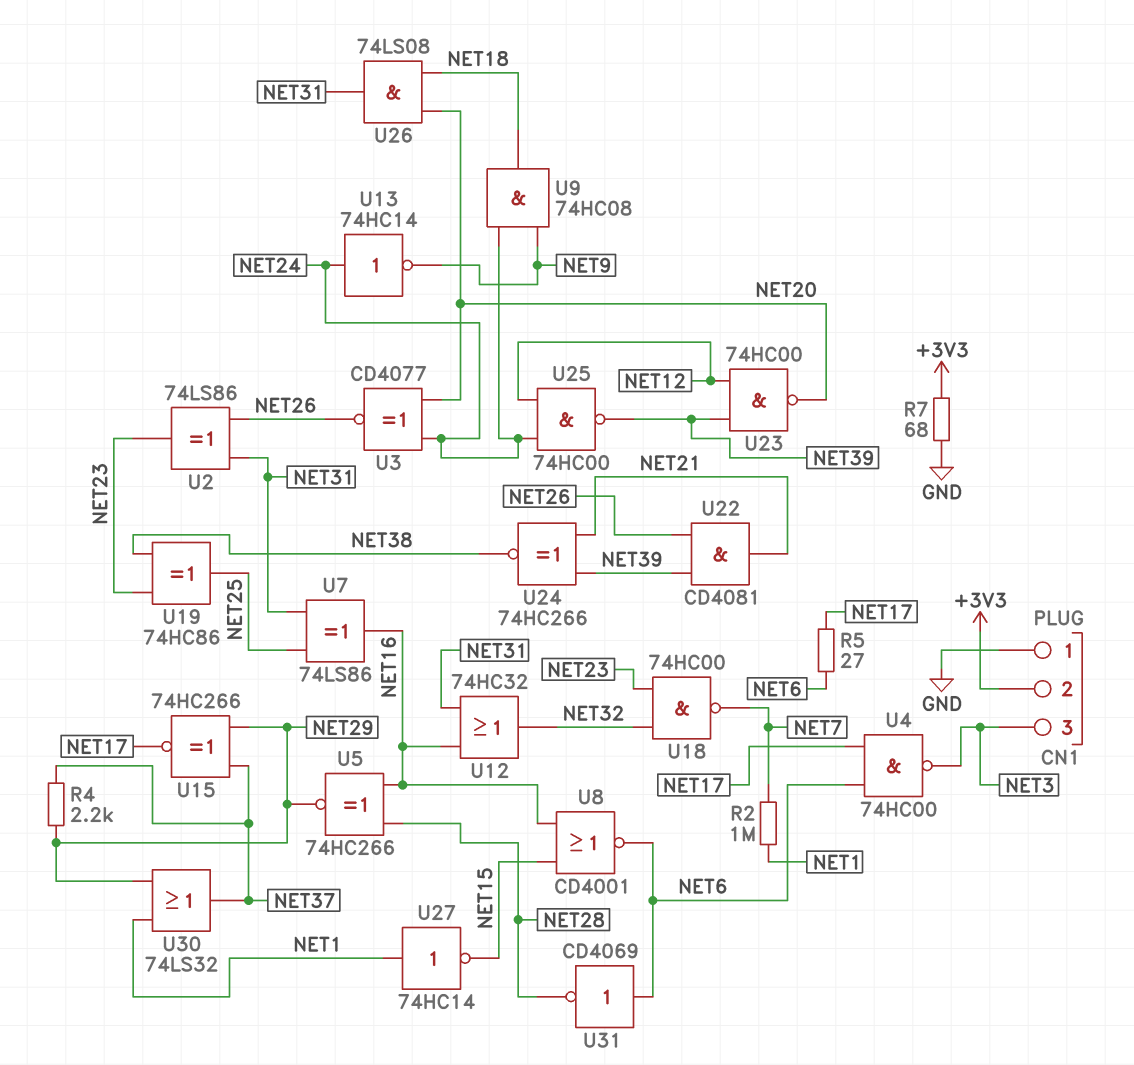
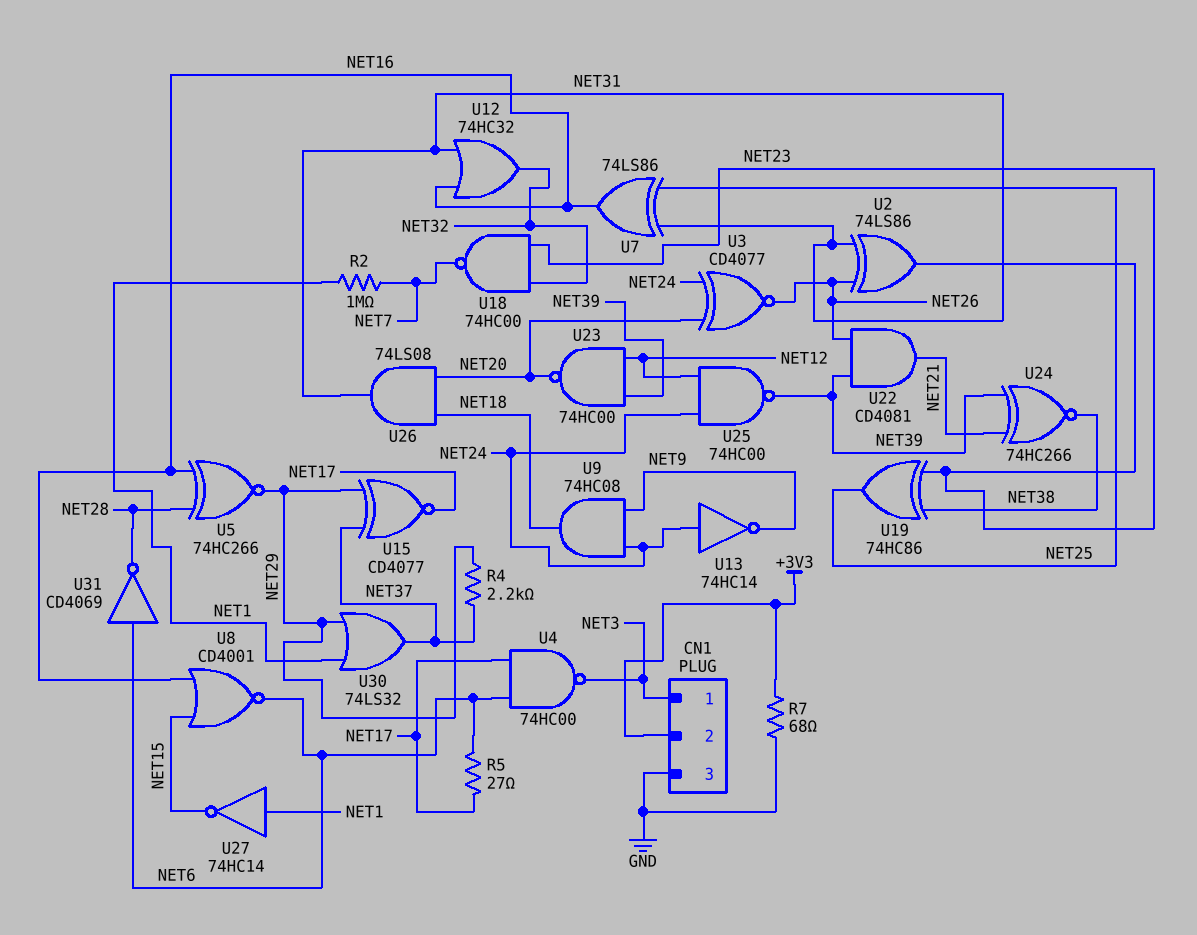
CN1 pin 1: GND -> NET3
CN1 pin 3: NET3 -> GND
U15: XNOR 74HC266 (in NET29, in NET37, out NET17) -> XNOR CD4077 (in NET29, in NET37, out NET17)

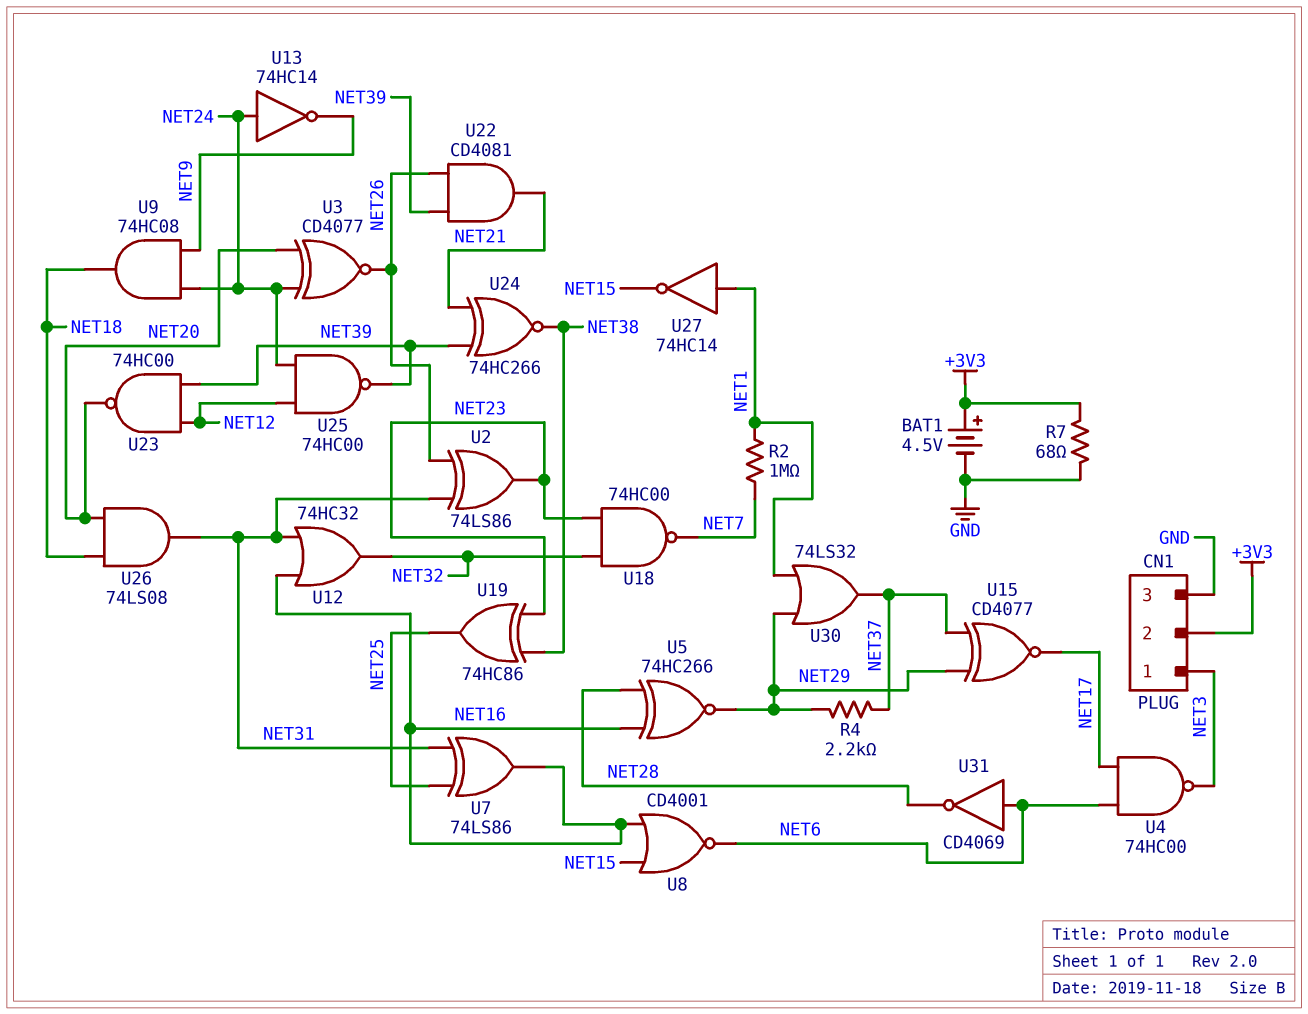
BAT1: none -> 4.5V (plus +3V3, minus GND)
R5: 27 (NET6, NET17) -> none

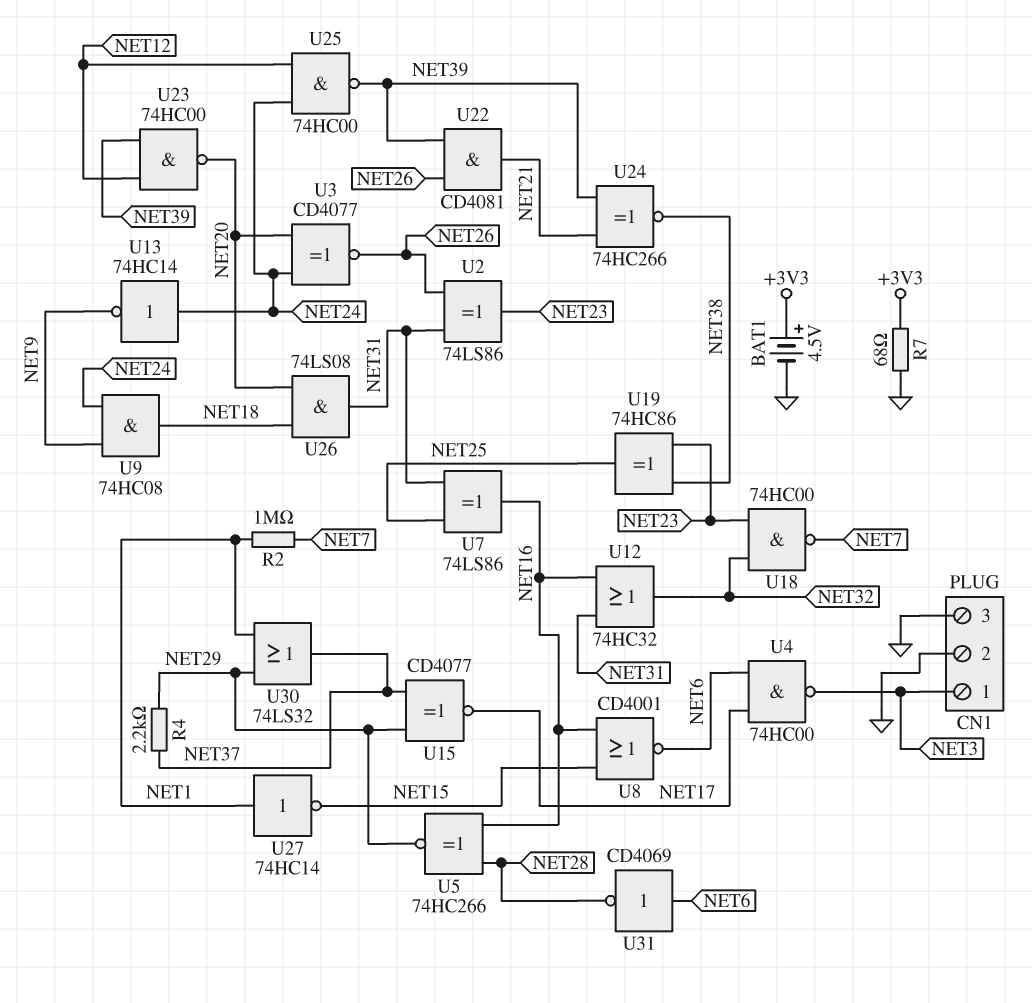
CN1 pin 2: +3V3 -> GND

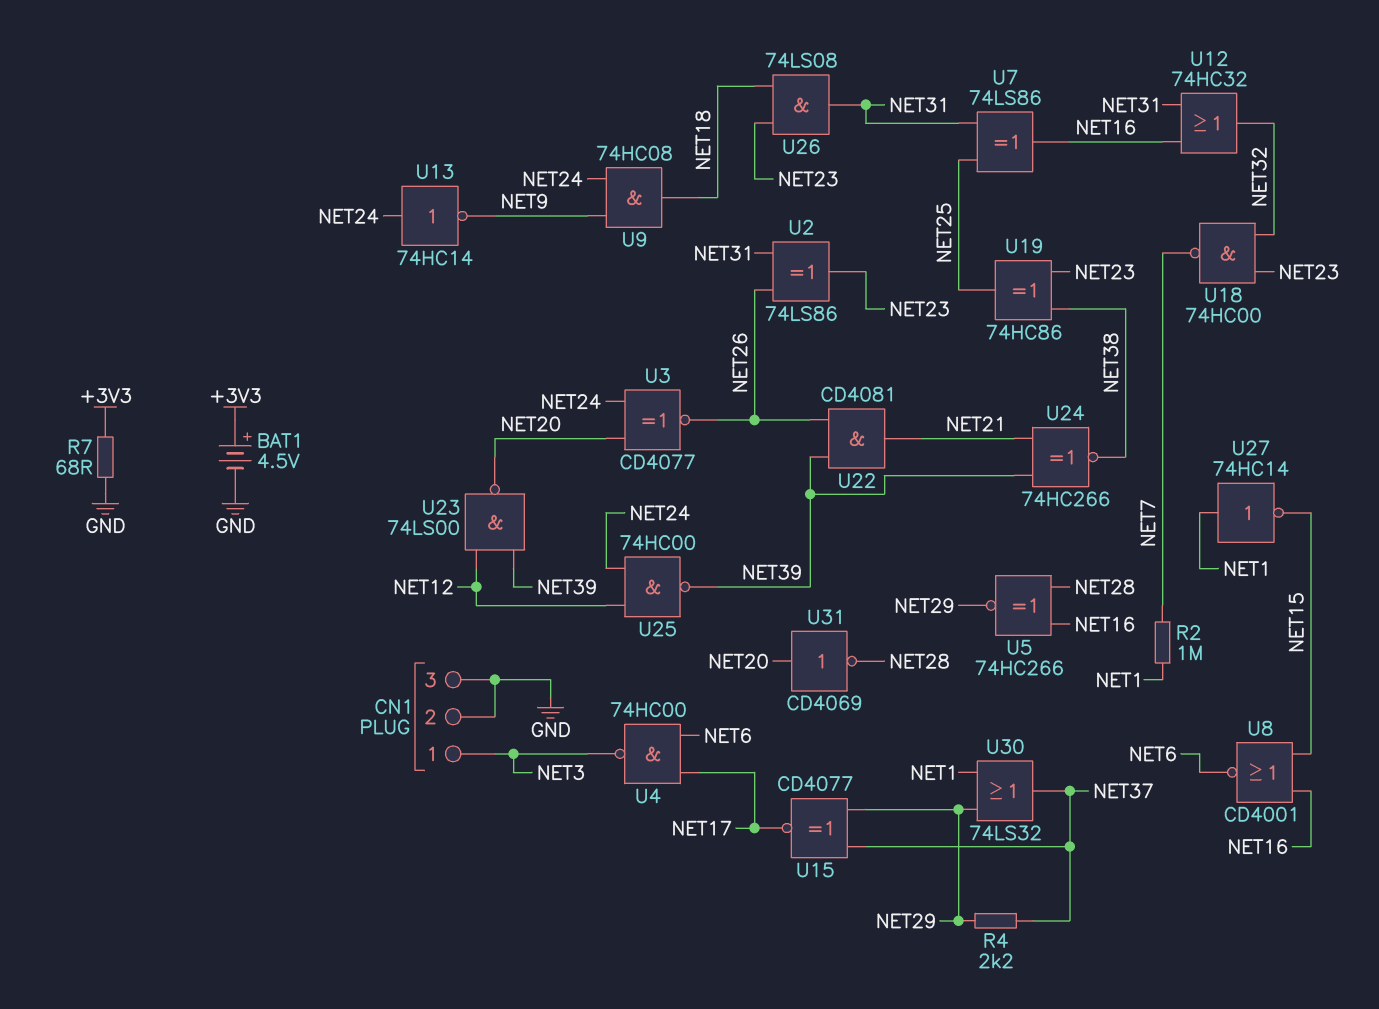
U23: NAND 74HC00 (in NET12, in NET39, out NET20) -> NAND 74LS00 (in NET12, in NET39, out NET20)
U26: AND 74LS08 (in NET18, in NET20, out NET31) -> AND 74LS08 (in NET18, in NET23, out NET31)
U31: NOT CD4069 (in NET6, out NET28) -> NOT CD4069 (in NET20, out NET28)

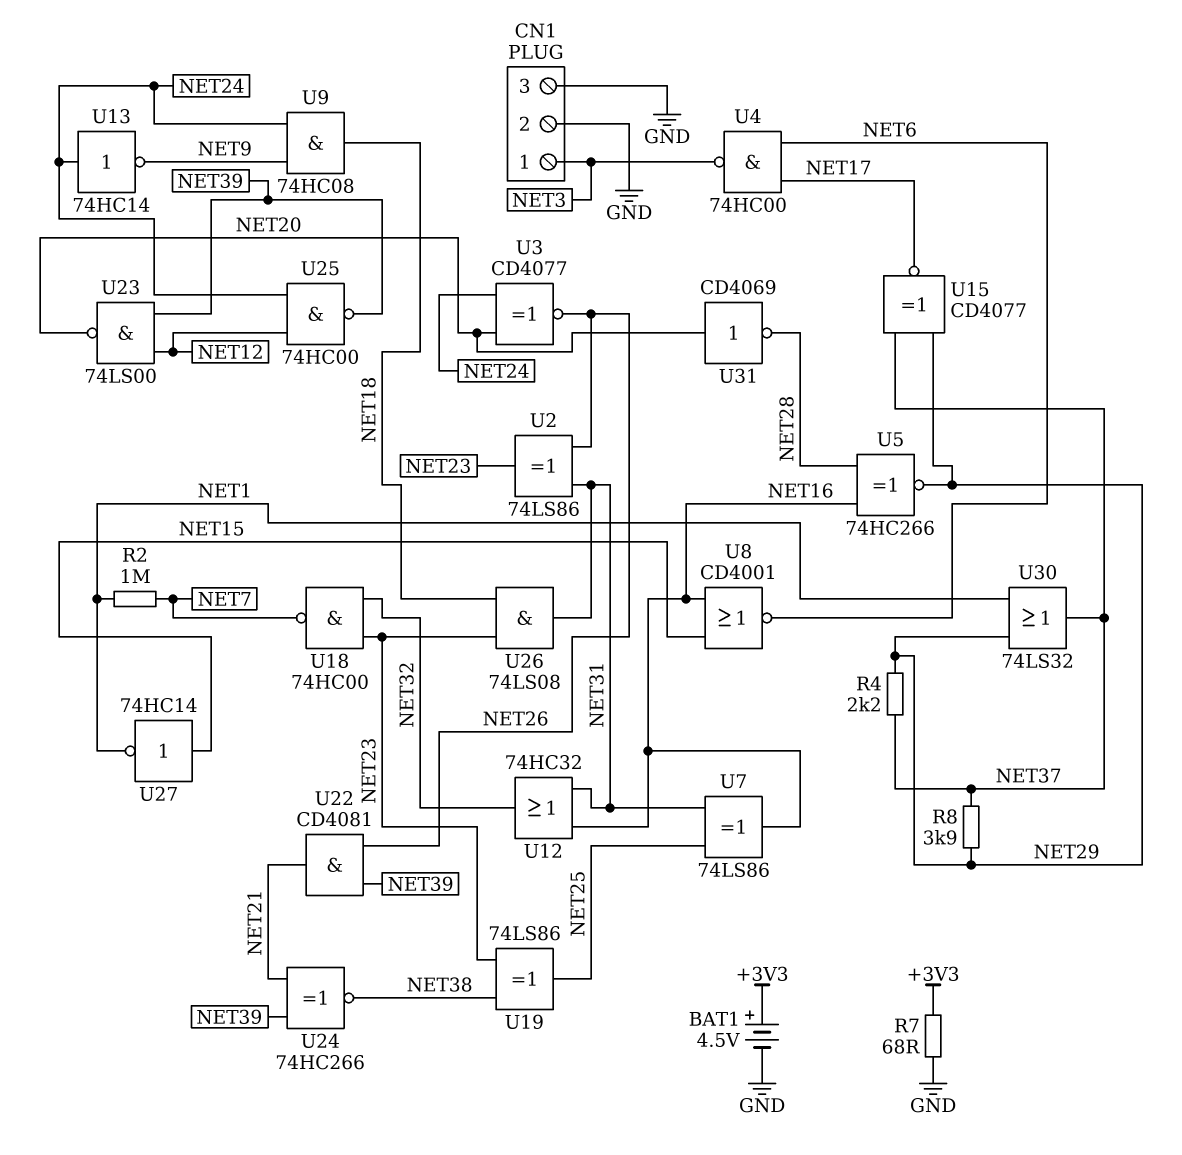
R8: none -> 3.9k (NET29, NET37)
U19: XOR 74HC86 (in NET23, in NET38, out NET25) -> XOR 74LS86 (in NET23, in NET38, out NET25)
U27: NOT 74HC14 (in NET1, out NET15) -> NOT 74HC14 (in NET15, out NET1)

